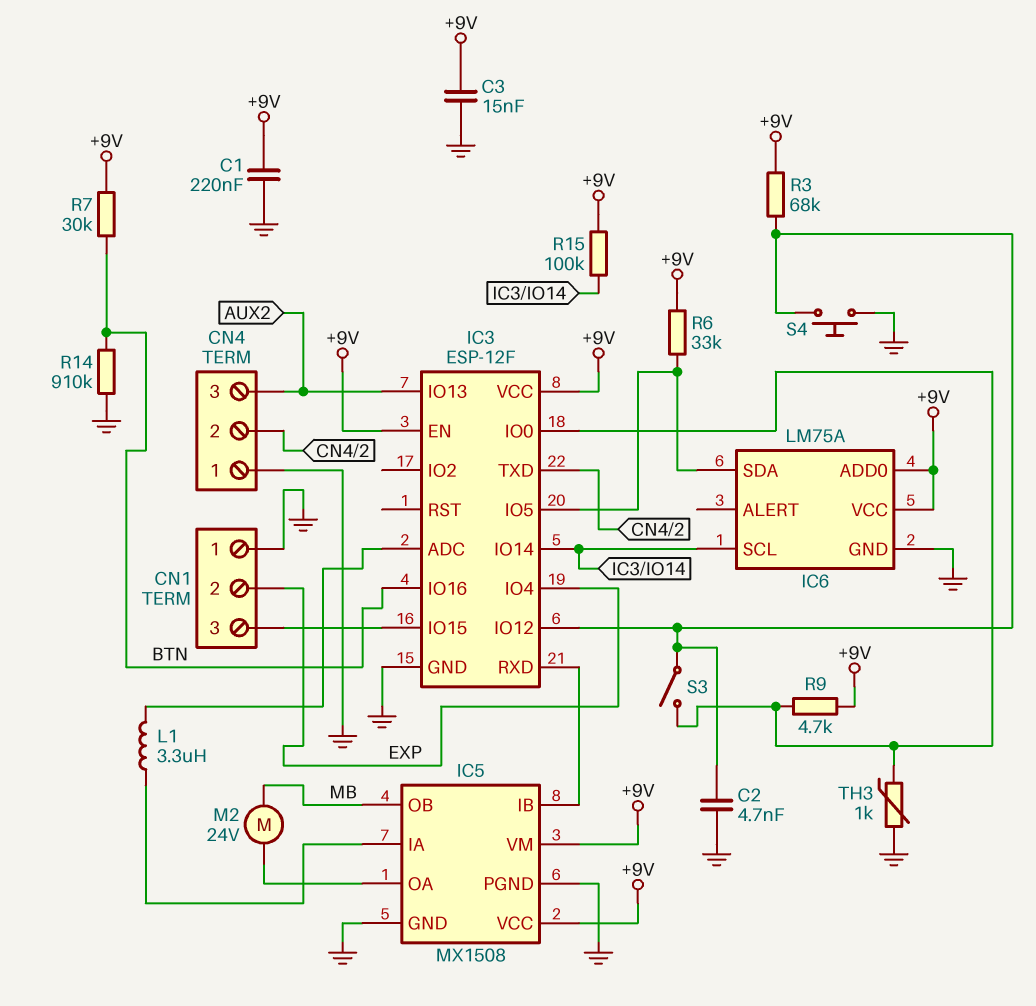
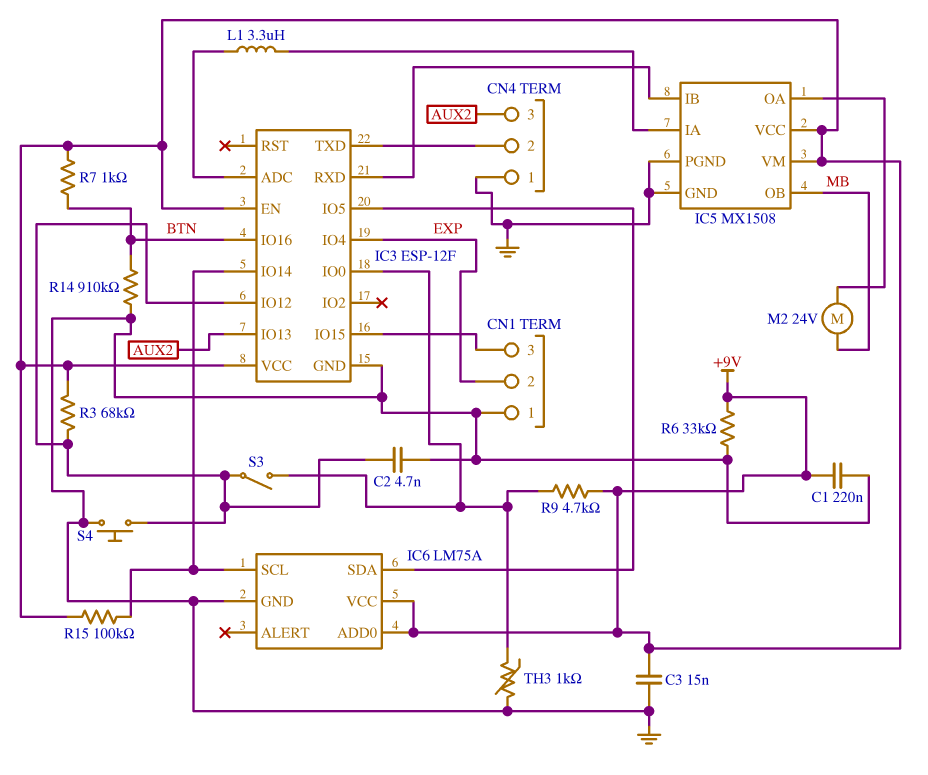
R6: 33k (+9V, IC3/IO5) -> 33k (+9V, GND)
R7: 30k (+9V, BTN) -> 1k (+9V, BTN)

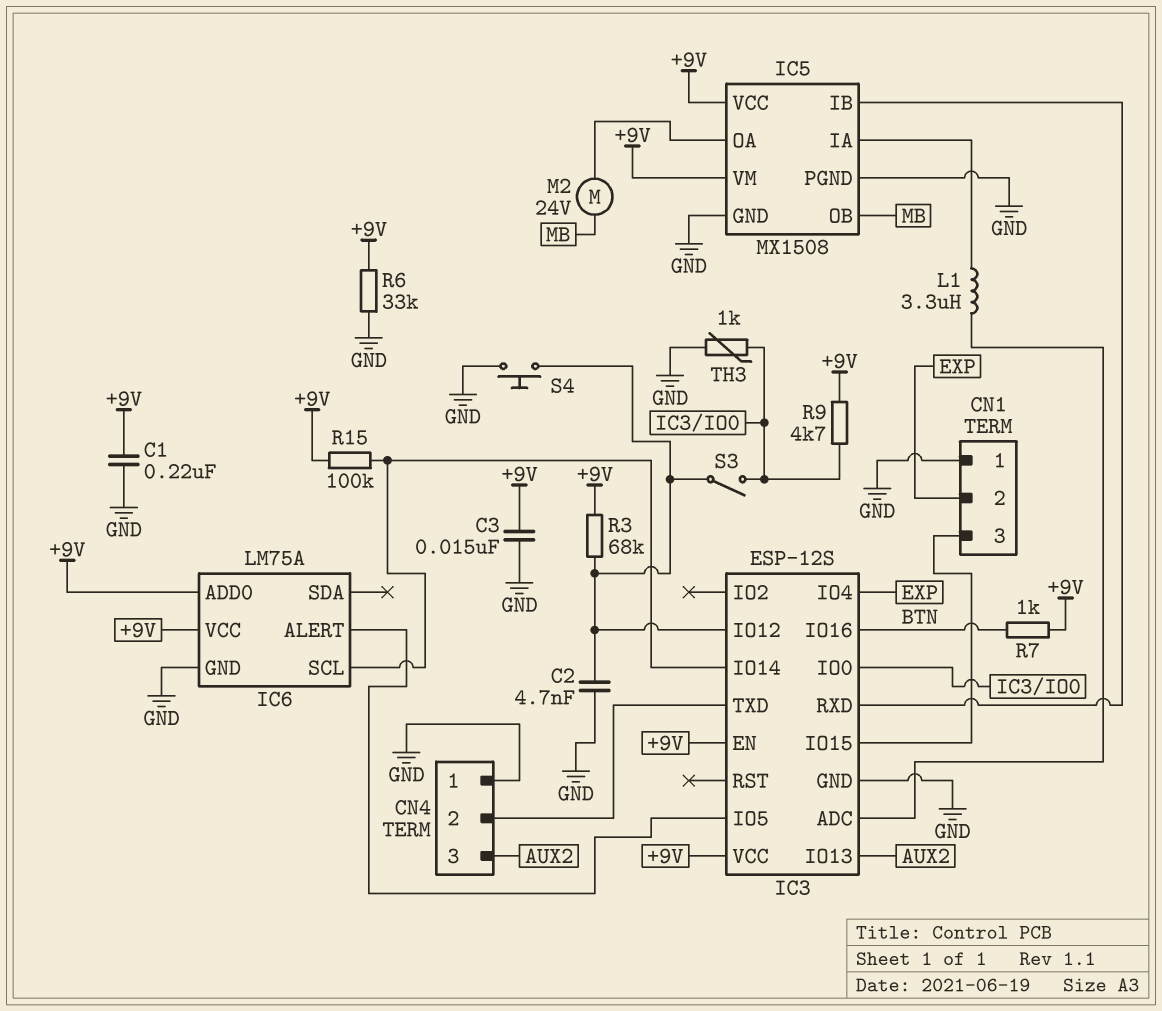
IC3: ESP-12F -> ESP-12S
IC6 pin ALERT: none -> IC3/IO5
IC6 pin SDA: IC3/IO5 -> none
R14: 910k (BTN, GND) -> none

